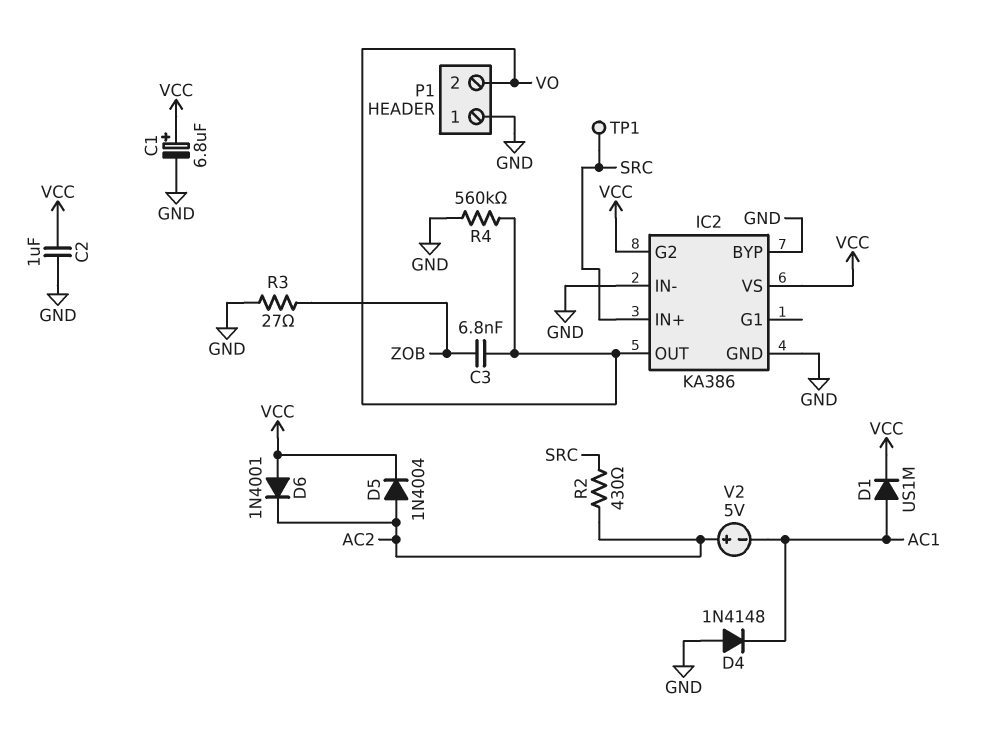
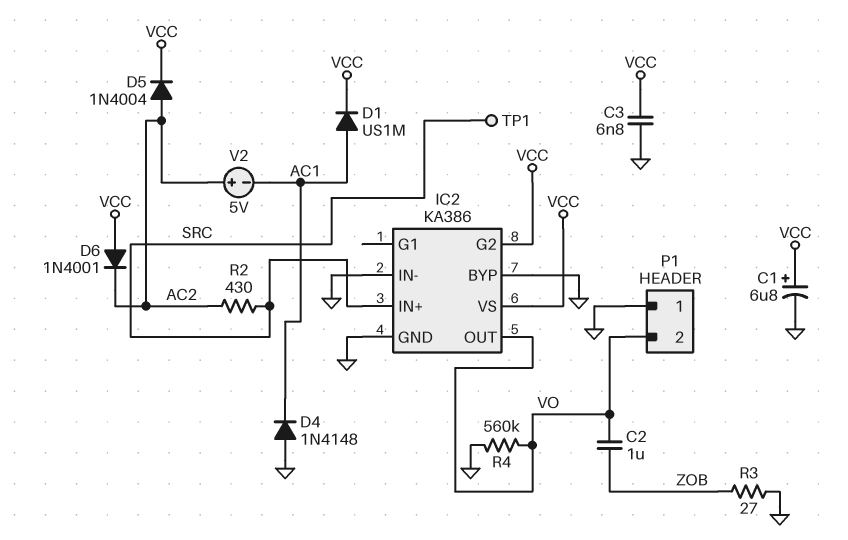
C2: 1uF (GND, VCC) -> 1uF (VO, ZOB)
C3: 6.8nF (VO, ZOB) -> 6.8nF (GND, VCC)

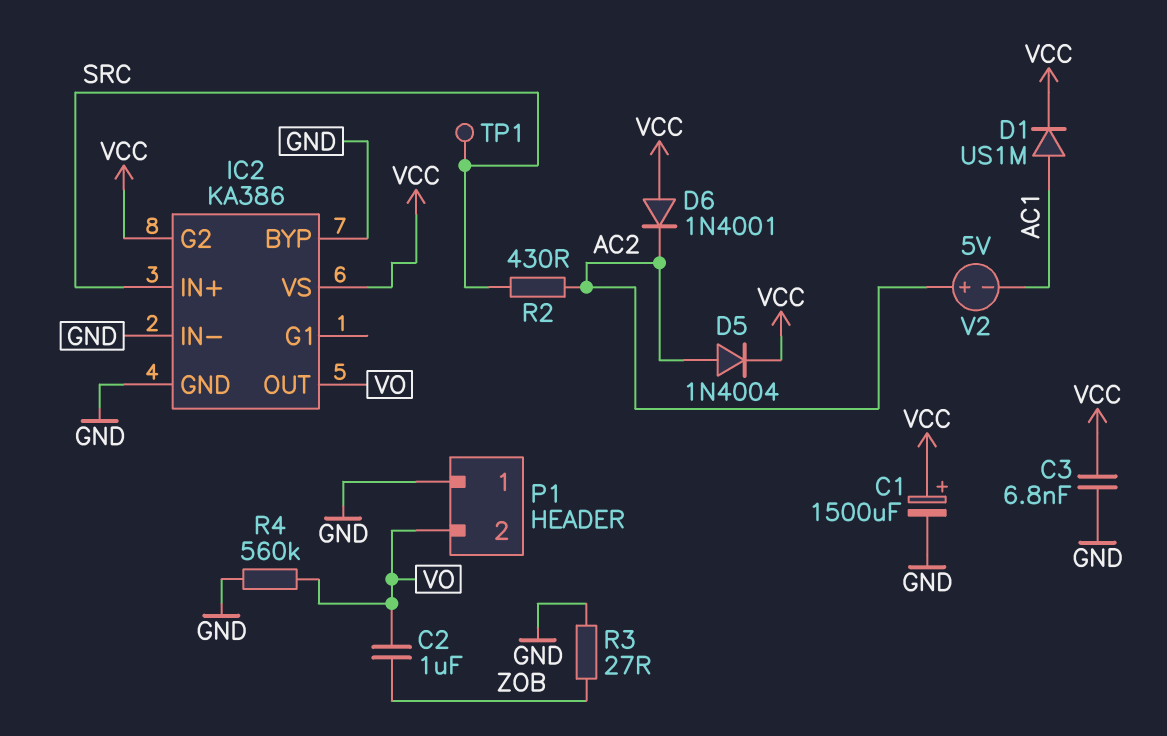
C1: 6.8uF (plus VCC, minus GND) -> 1500uF (plus VCC, minus GND)
D4: diode 1N4148 (A GND, K AC1) -> none

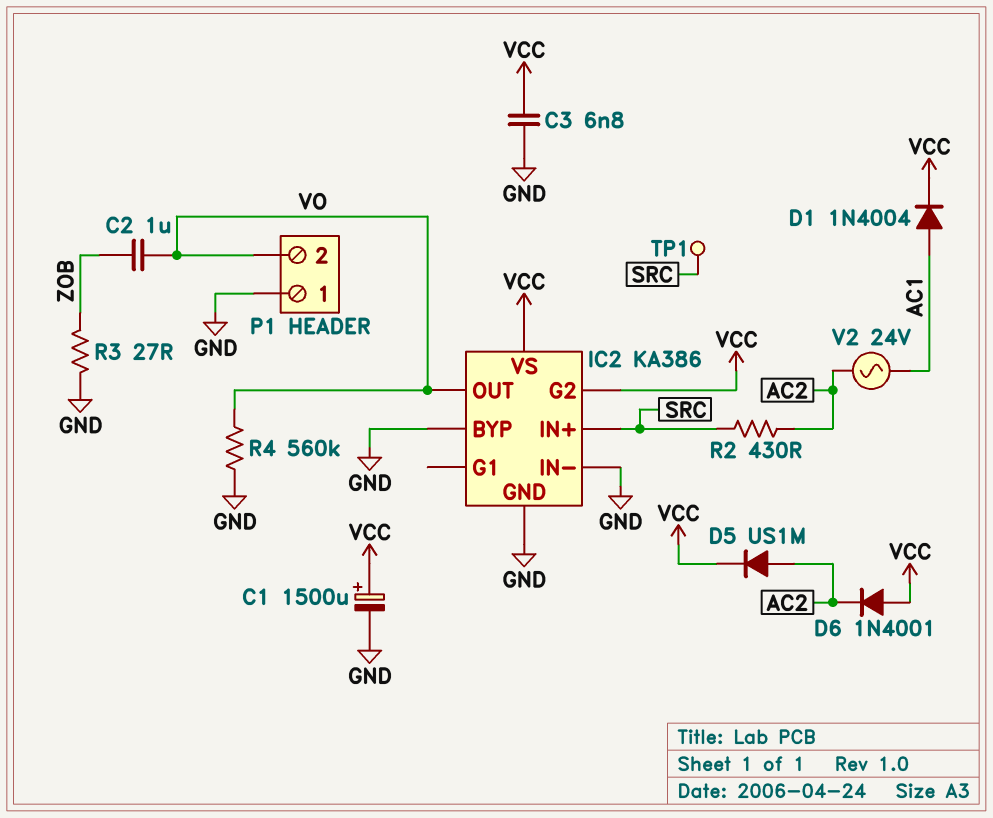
D1: diode US1M (A AC1, K VCC) -> diode 1N4004 (A AC1, K VCC)
D5: diode 1N4004 (A AC2, K VCC) -> diode US1M (A AC2, K VCC)
V2: 5V (plus AC2, minus AC1) -> AC 24V (AC1, AC2)

